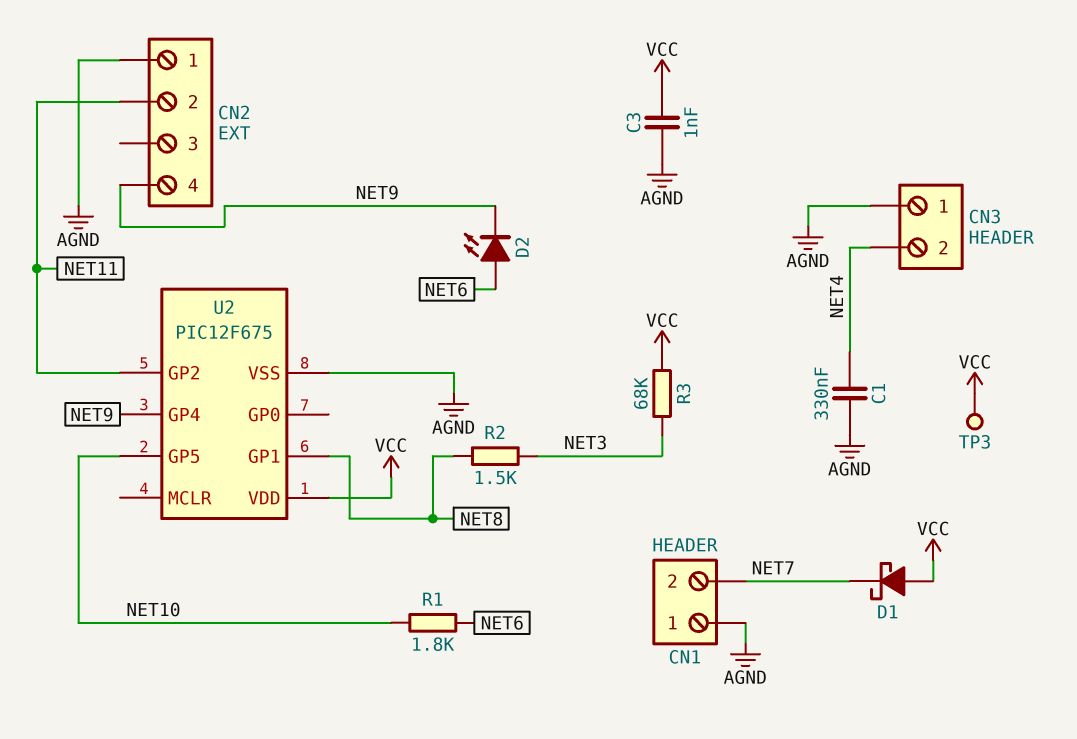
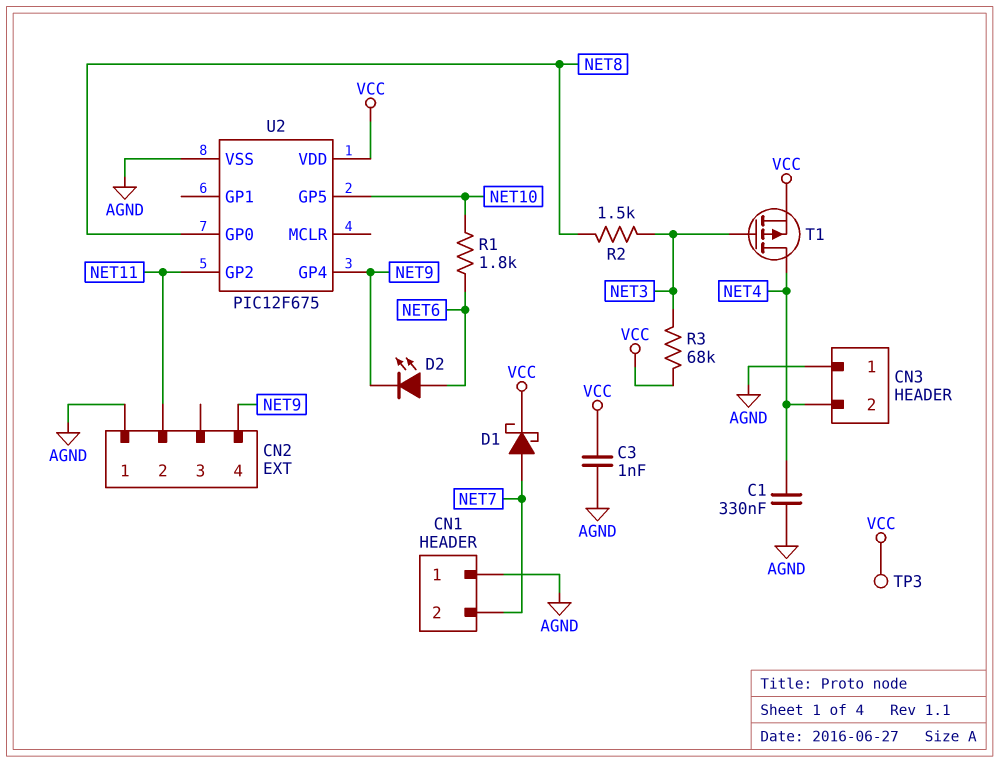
D1: schottky (A VCC, K NET7) -> schottky (A NET7, K VCC)
T1: none -> PMOS (G NET3, D NET4, S VCC)
U2 pin GP0: none -> NET8
U2 pin GP1: NET8 -> none

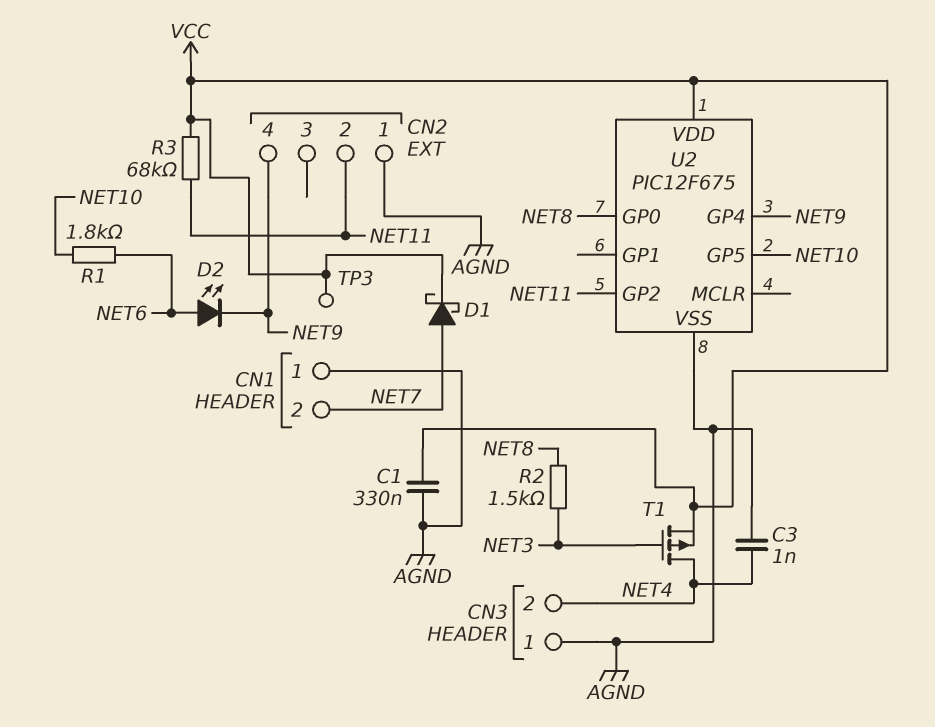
C1: 330nF (AGND, NET4) -> 330nF (AGND, VCC)
C3: 1nF (AGND, VCC) -> 1nF (AGND, NET4)
R3: 68k (NET3, VCC) -> 68k (NET11, VCC)

